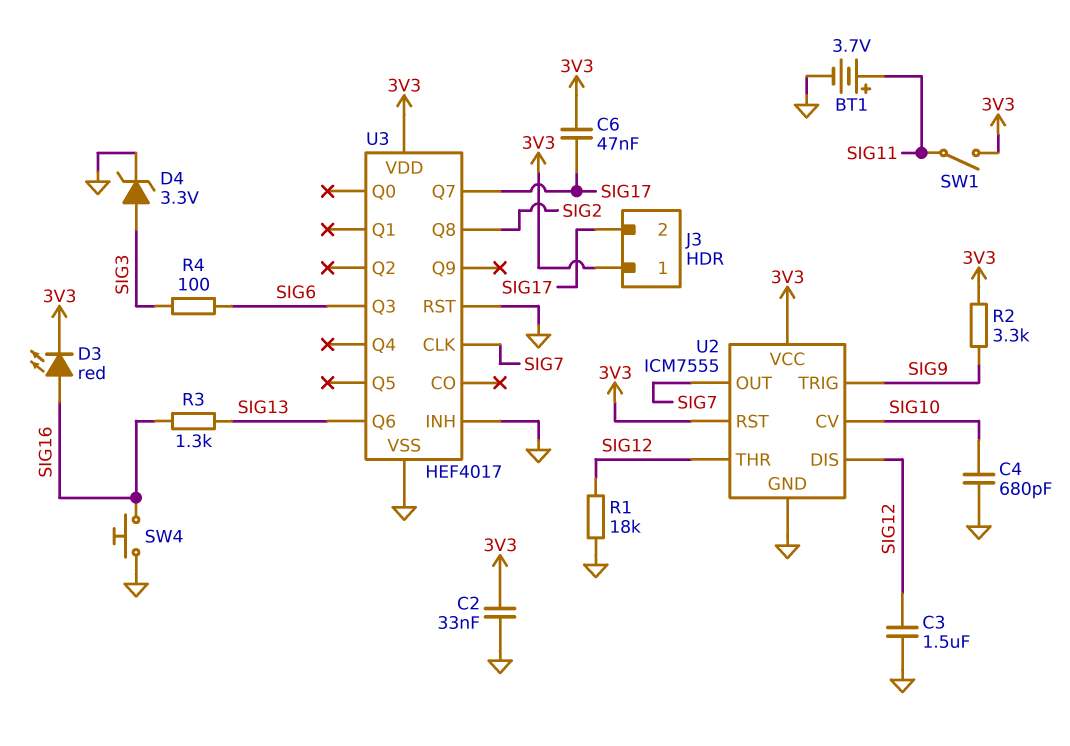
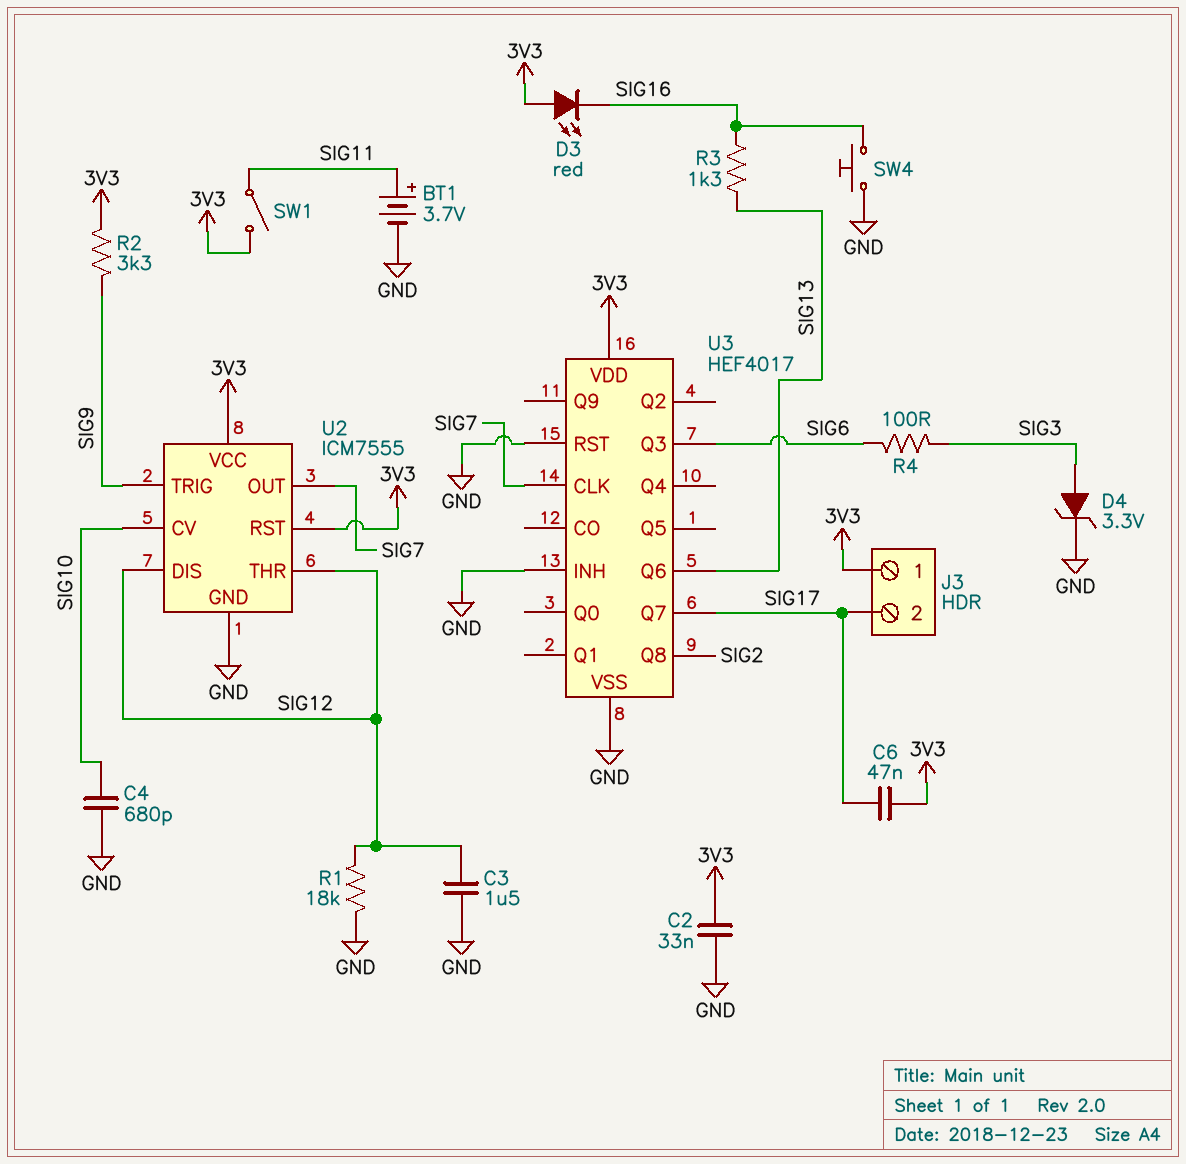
D3: LED red (A SIG16, K 3V3) -> LED red (A 3V3, K SIG16)

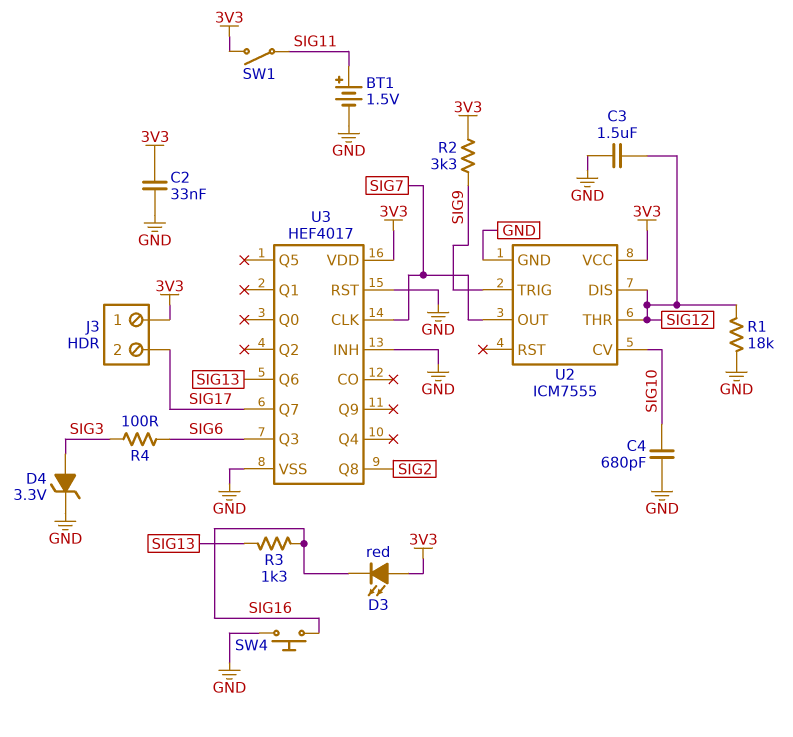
BT1: 3.7V (plus SIG11, minus GND) -> 1.5V (plus SIG11, minus GND)
C6: 47nF (3V3, SIG17) -> none
U2 pin RST: 3V3 -> none

